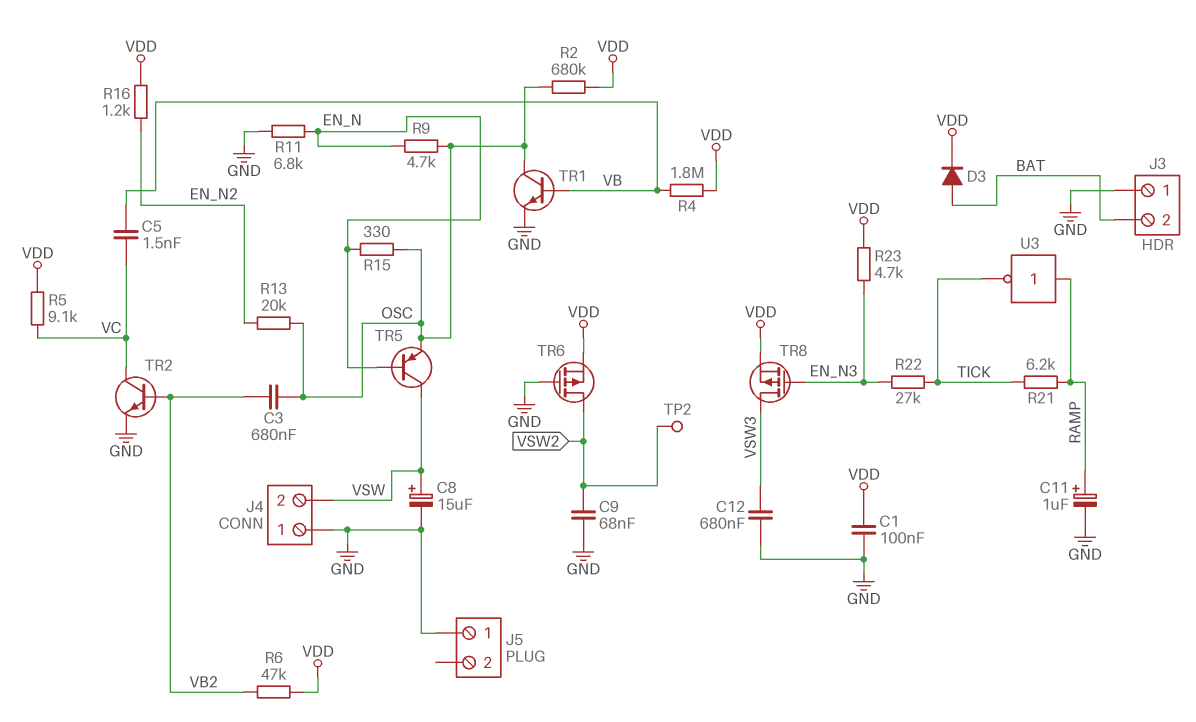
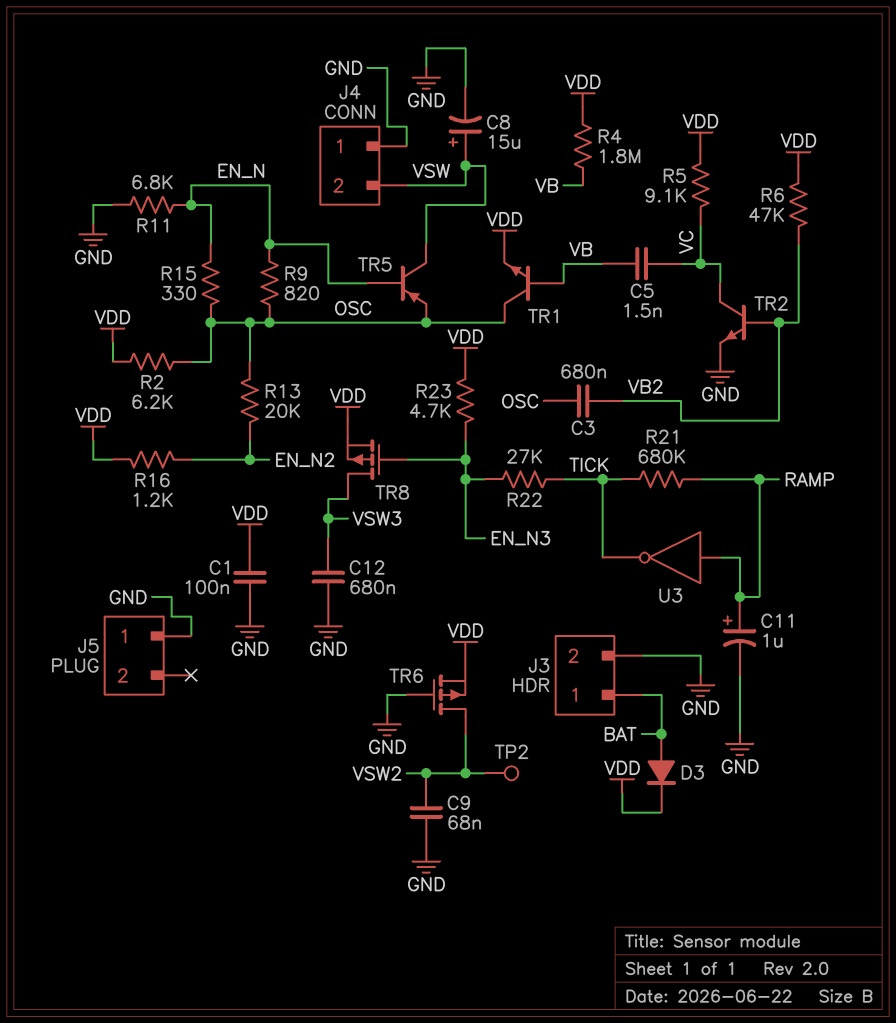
J3 pin 1: GND -> BAT
J3 pin 2: BAT -> GND
R2: 680k (OSC, VDD) -> 6.2k (OSC, VDD)
R9: 4.7k (EN_N, OSC) -> 820 (EN_N, OSC)
R21: 6.2k (RAMP, TICK) -> 680k (RAMP, TICK)
TR1: NPN (B VB, C OSC, E GND) -> NPN (B VB, C OSC, E VDD)

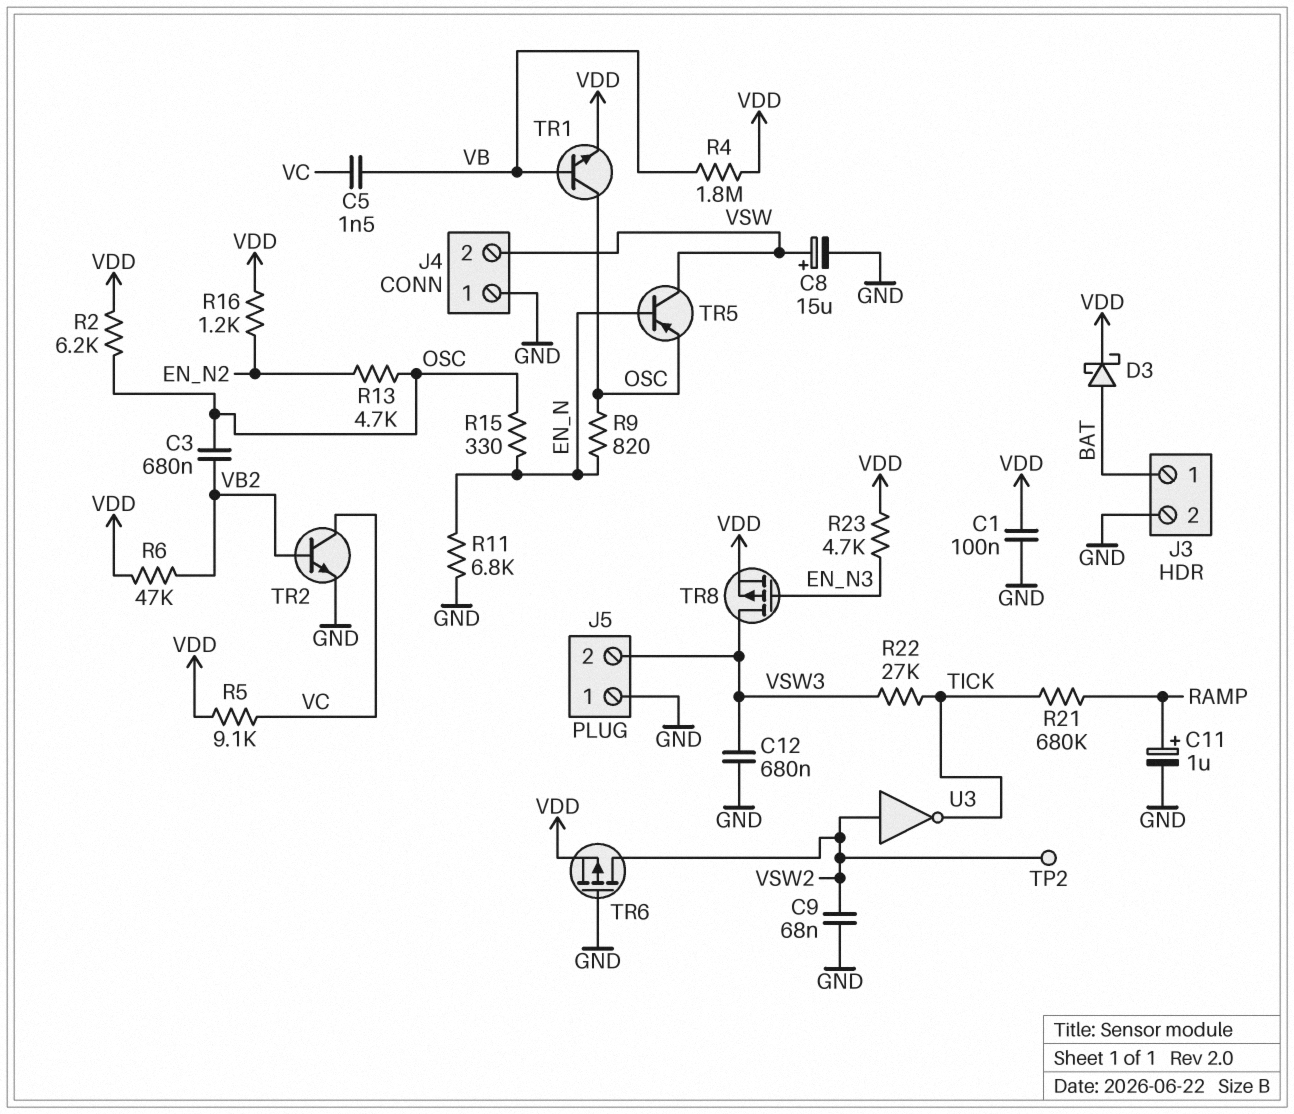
D3: diode (A BAT, K VDD) -> schottky (A BAT, K VDD)
J5 pin 2: none -> VSW3
R13: 20k (EN_N2, OSC) -> 4.7k (EN_N2, OSC)
R22: 27k (EN_N3, TICK) -> 27k (TICK, VSW3)
U3: NOT (in RAMP, out TICK) -> NOT (in VSW2, out TICK)

